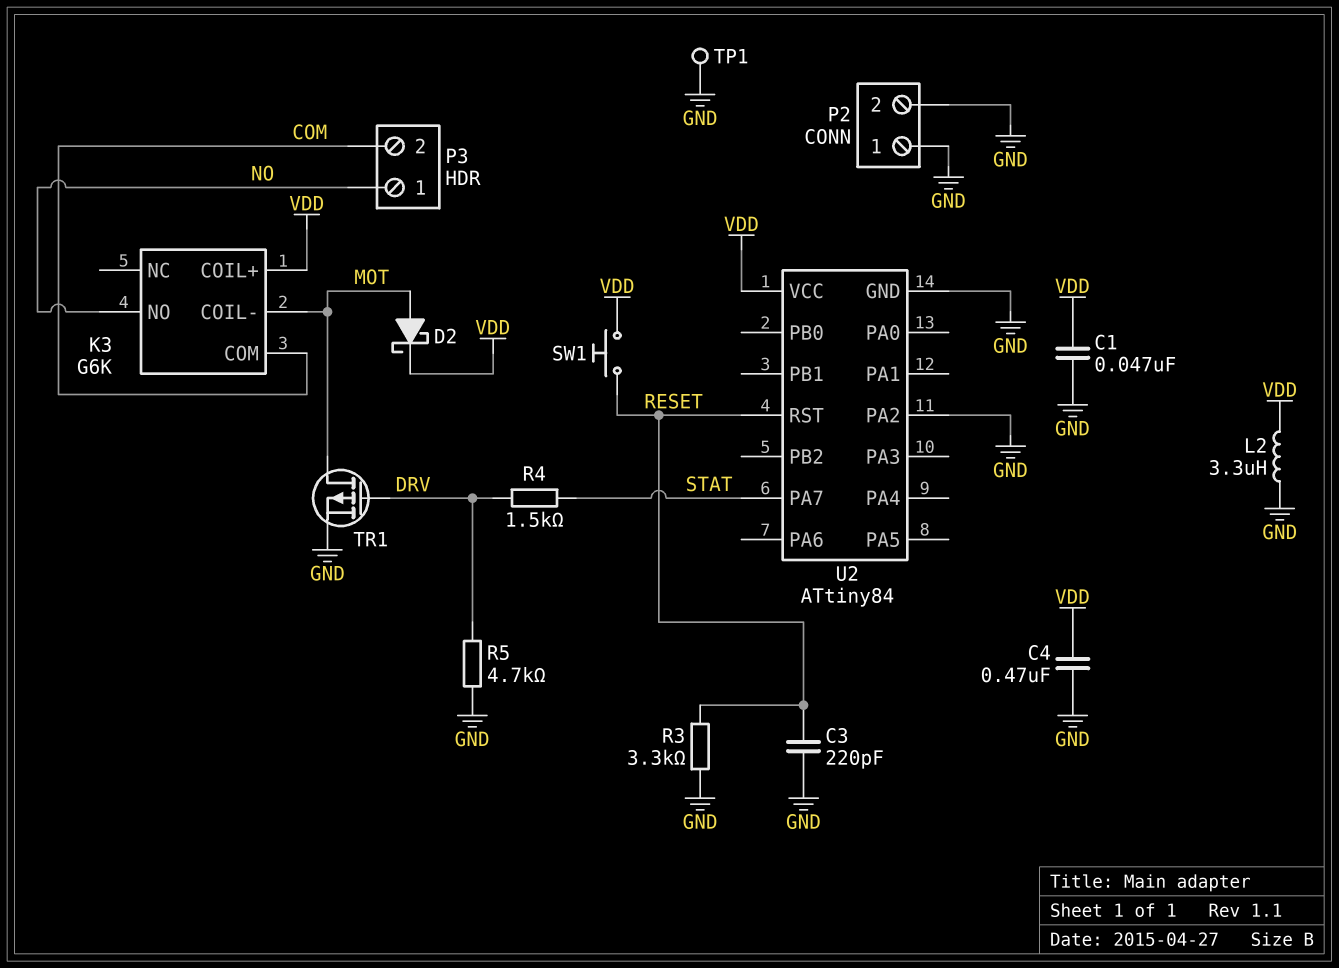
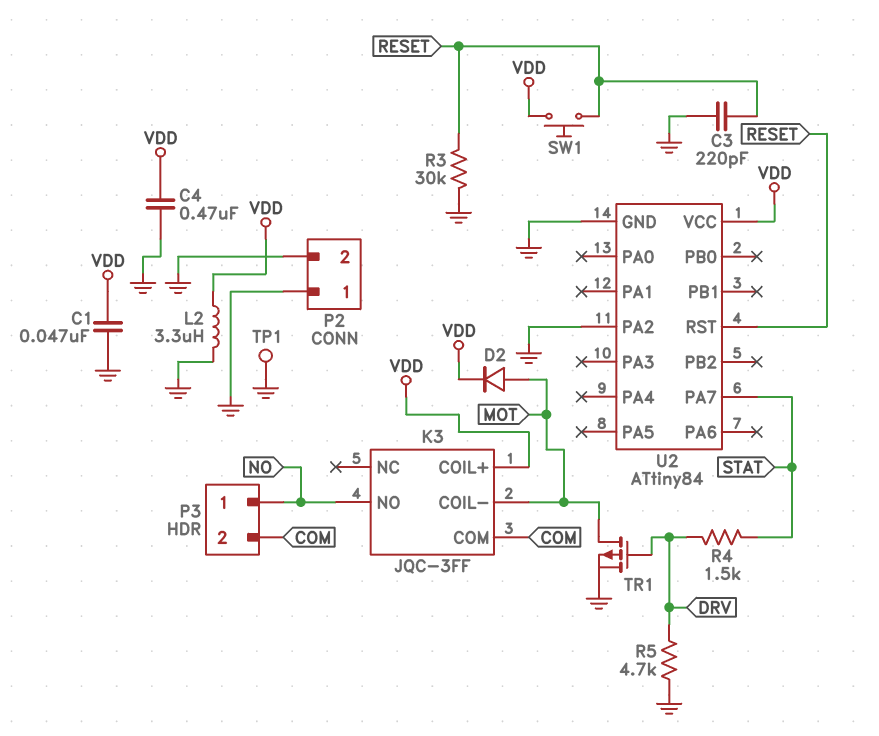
D2: schottky (A MOT, K VDD) -> diode (A MOT, K VDD)
K3: G6K -> JQC-3FF
R3: 3.3k (GND, RESET) -> 30k (GND, RESET)

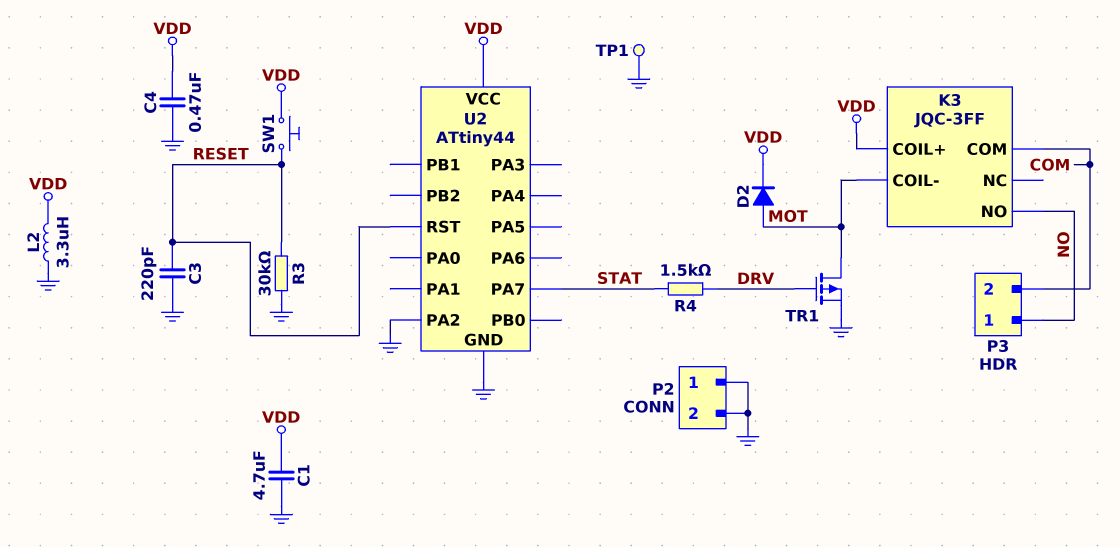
C1: 47nF (GND, VDD) -> 4.7uF (GND, VDD)
R5: 4.7k (DRV, GND) -> none
U2: ATtiny84 -> ATtiny44

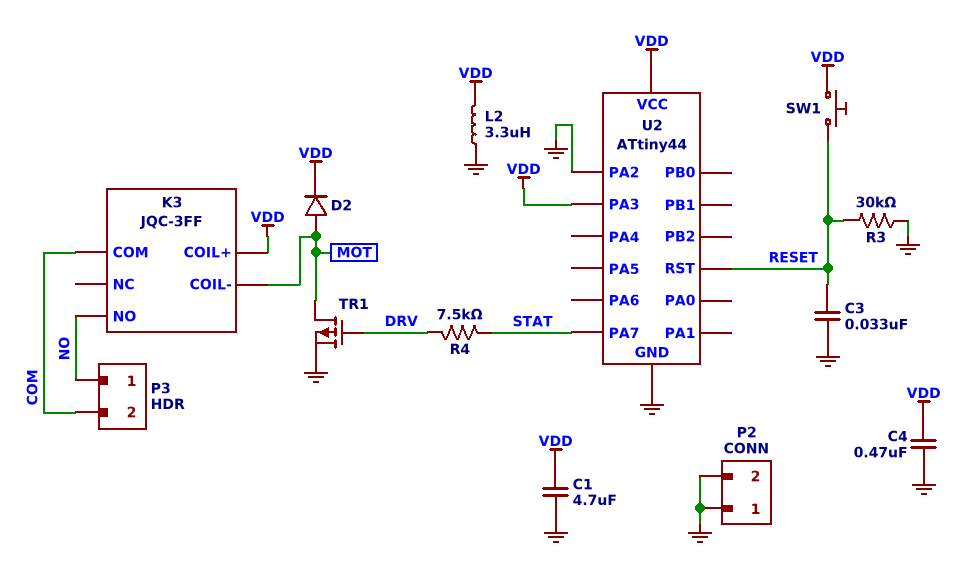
C3: 220pF (GND, RESET) -> 33nF (GND, RESET)
R4: 1.5k (DRV, STAT) -> 7.5k (DRV, STAT)
TP1: test point (GND) -> none
U2 pin PA3: none -> VDD

